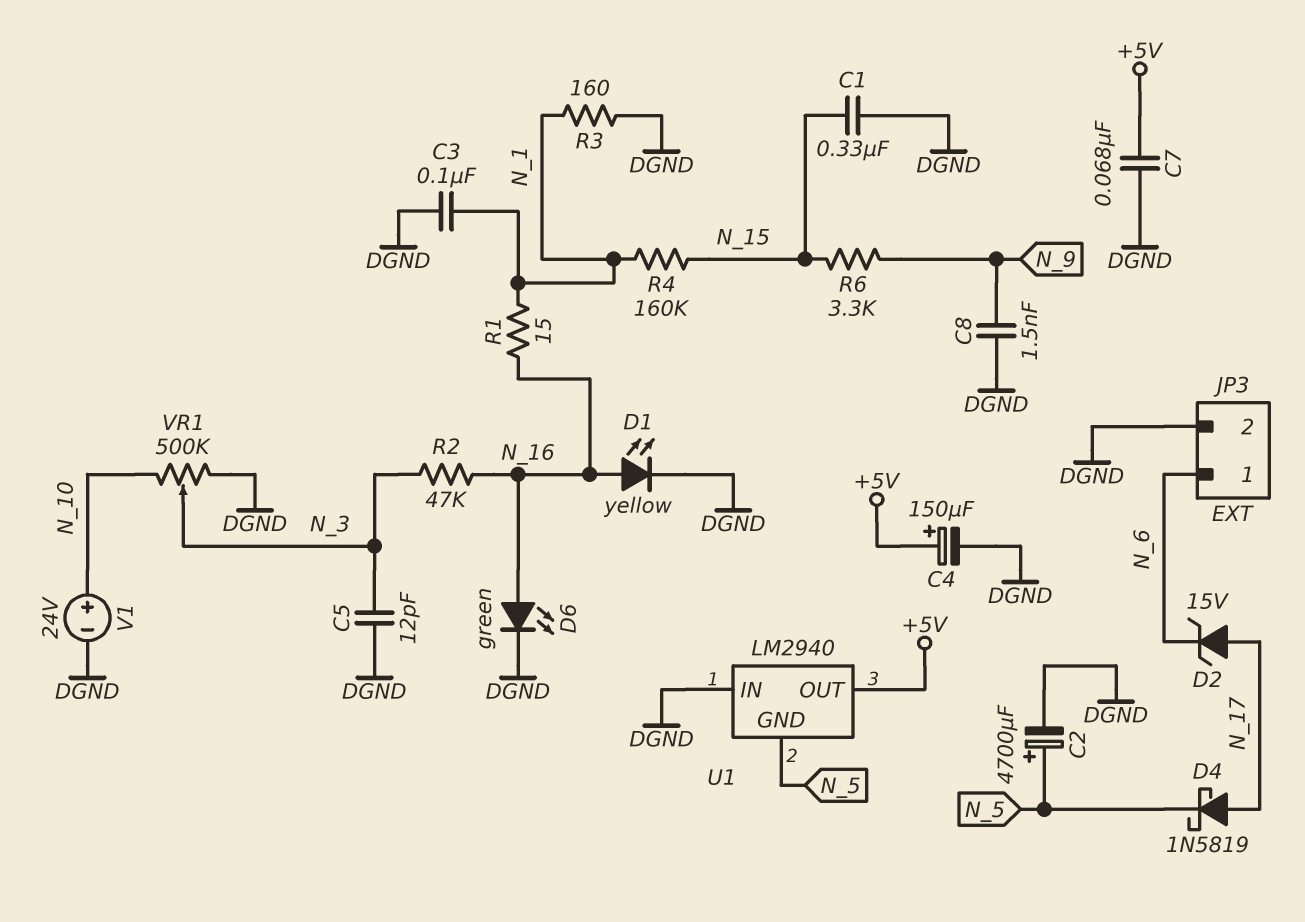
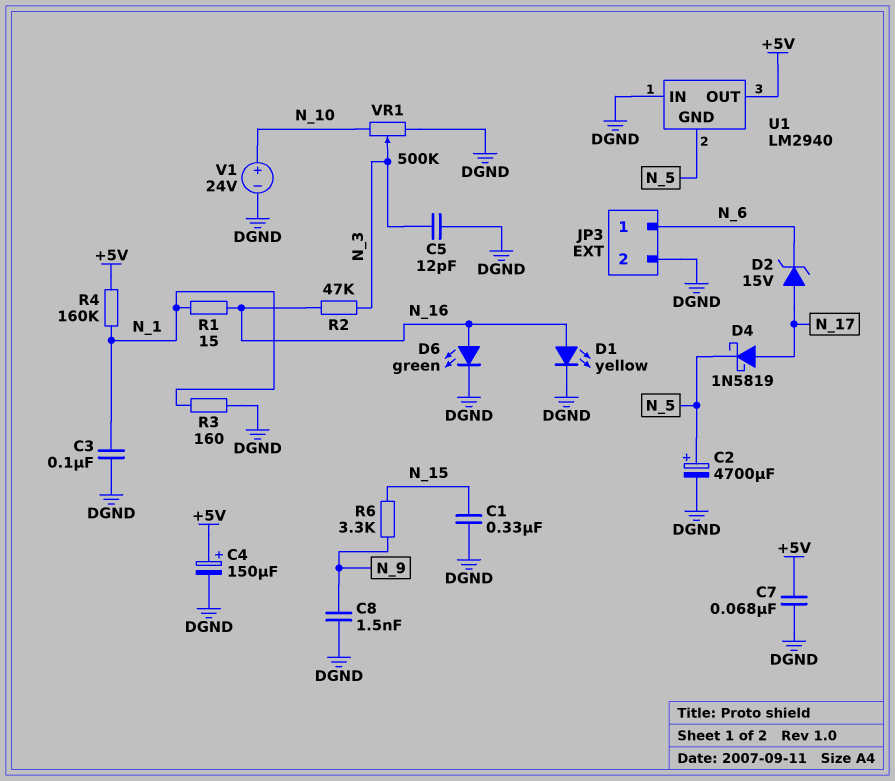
R4: 160k (N_1, N_15) -> 160k (+5V, N_1)

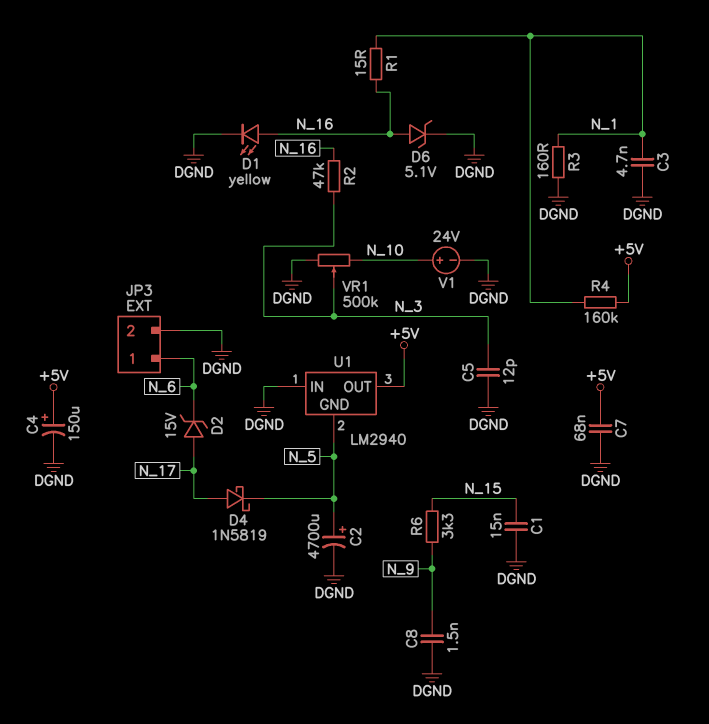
C1: 330nF (DGND, N_15) -> 15nF (DGND, N_15)
C3: 100nF (DGND, N_1) -> 4.7nF (DGND, N_1)
D6: LED green (A N_16, K DGND) -> zener 5.1V (A N_16, K DGND)

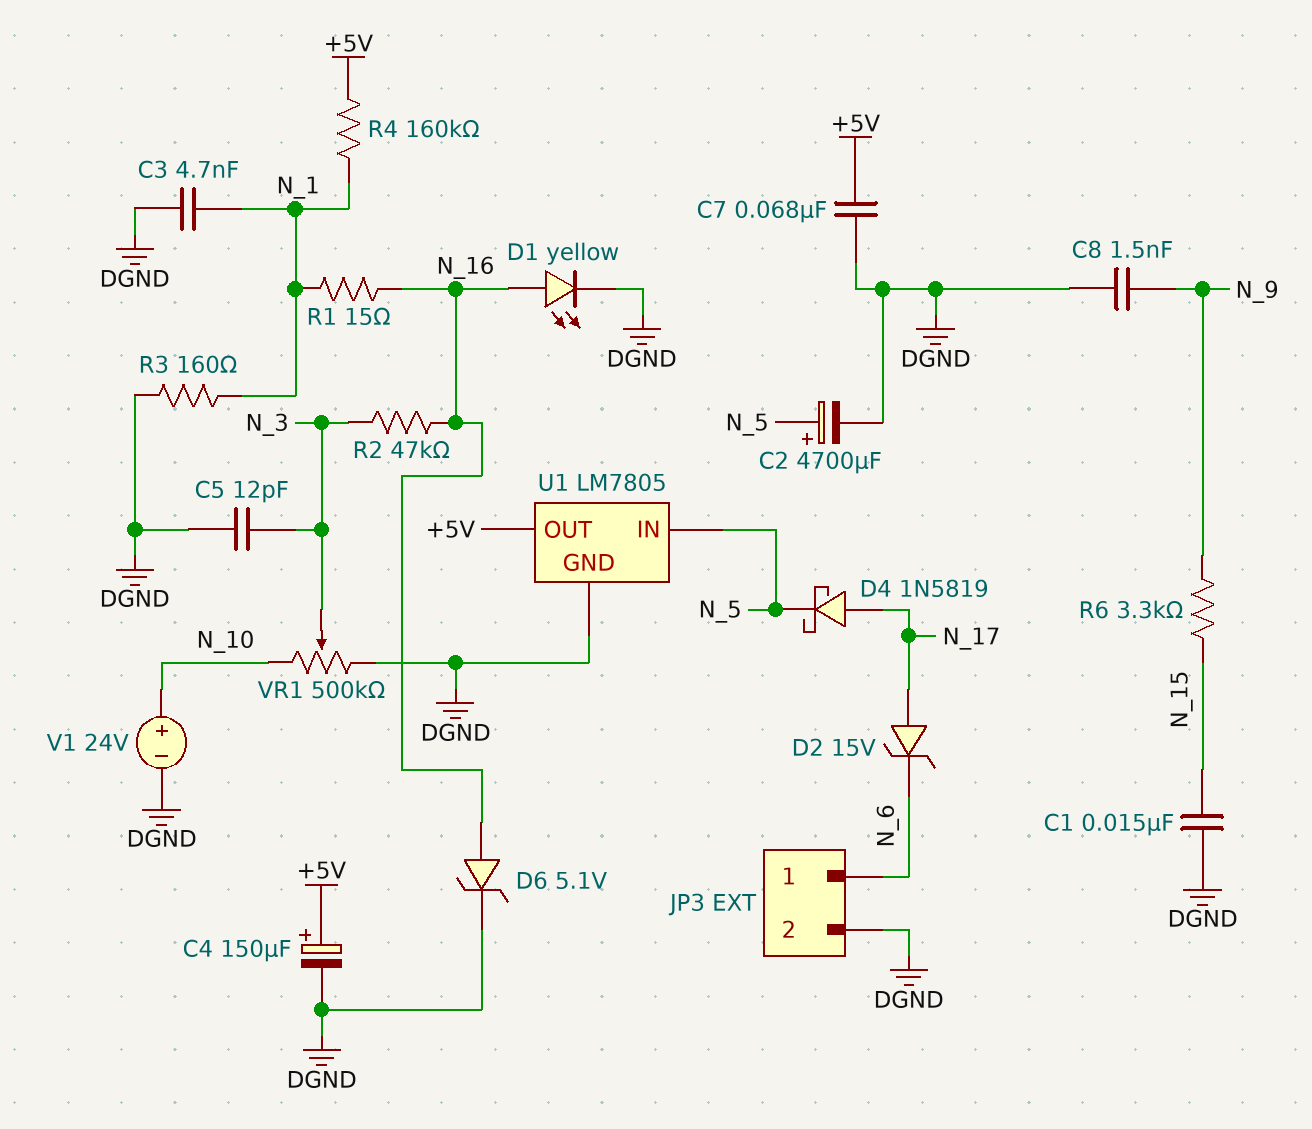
U1: LM2940 -> LM7805
U1 pin GND: N_5 -> DGND
U1 pin IN: DGND -> N_5

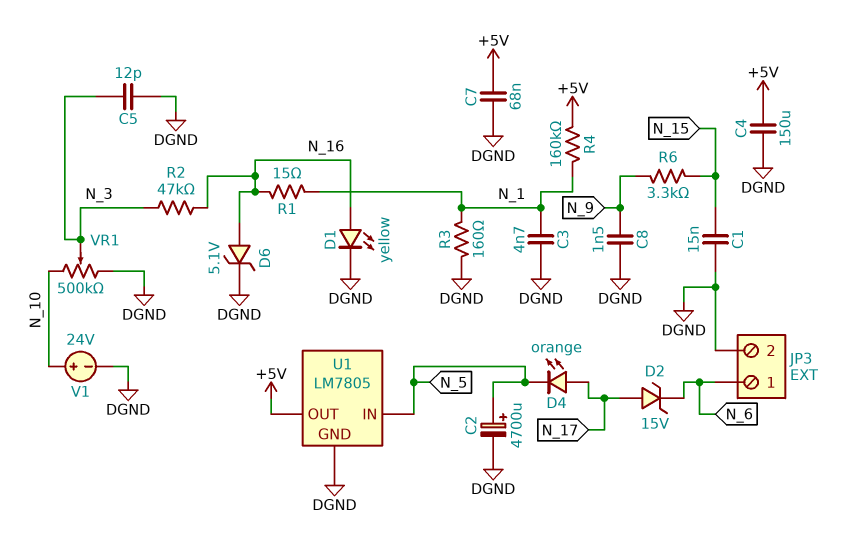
C4: 150uF (plus +5V, minus DGND) -> 150uF (+5V, DGND)
D4: schottky 1N5819 (A N_17, K N_5) -> LED orange (A N_17, K N_5)

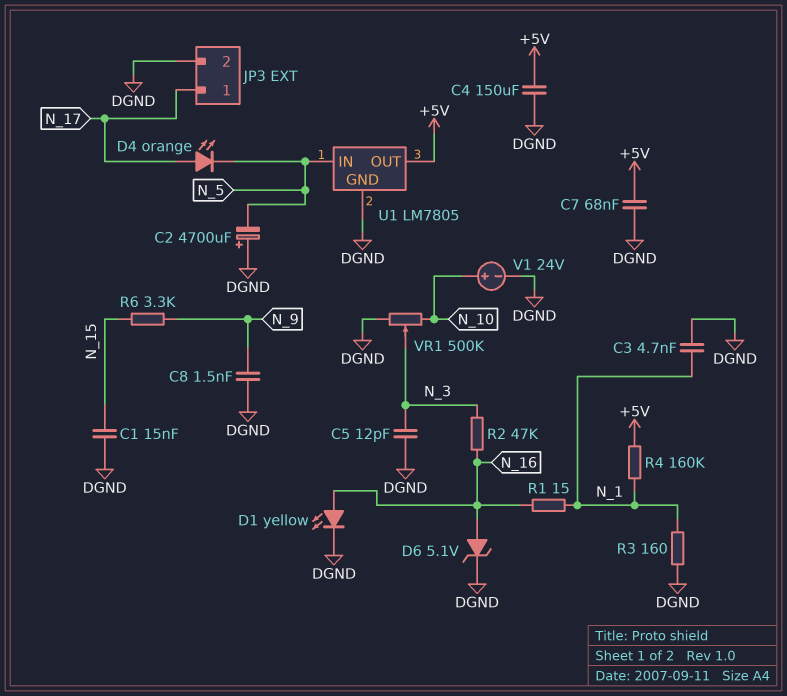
C2: 4700uF (plus N_5, minus DGND) -> 4700uF (plus DGND, minus N_5)
D2: zener 15V (A N_17, K N_6) -> none
JP3 pin 1: N_6 -> N_17

